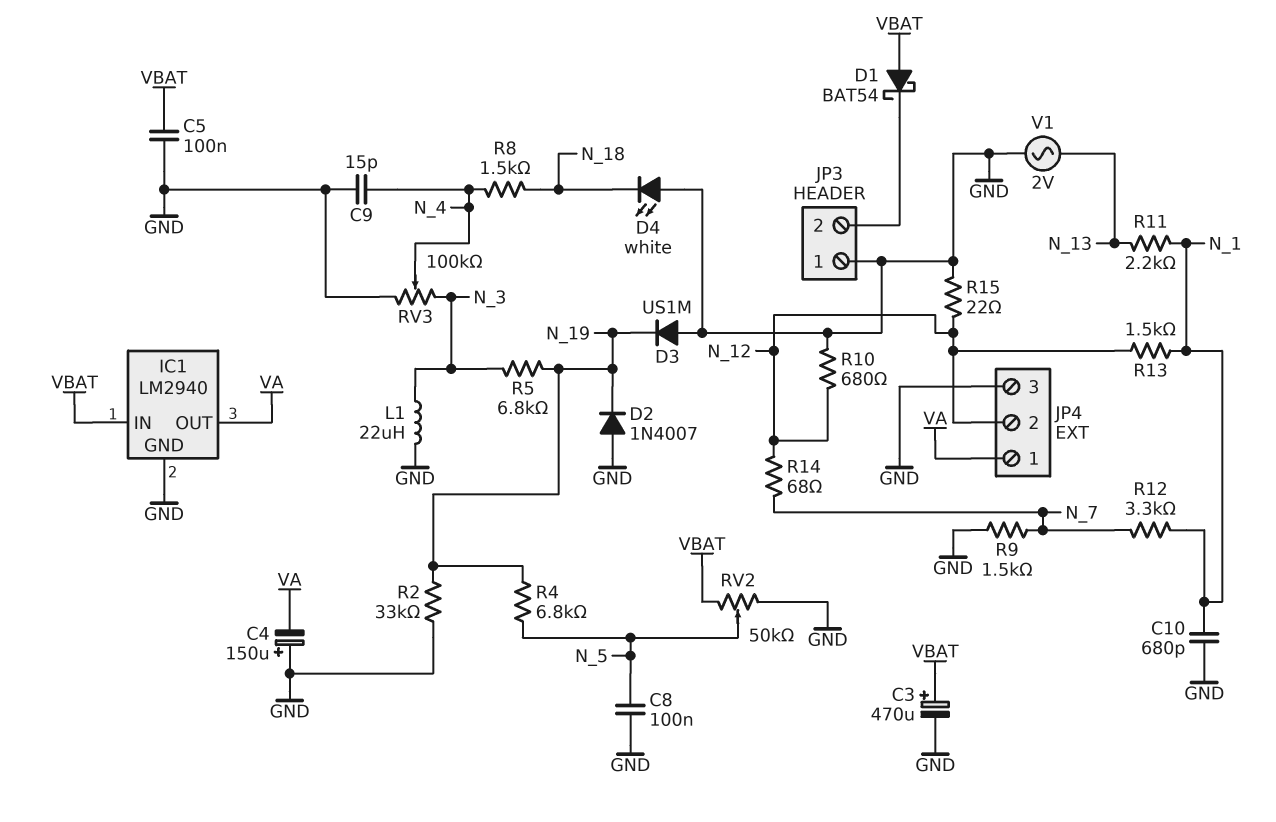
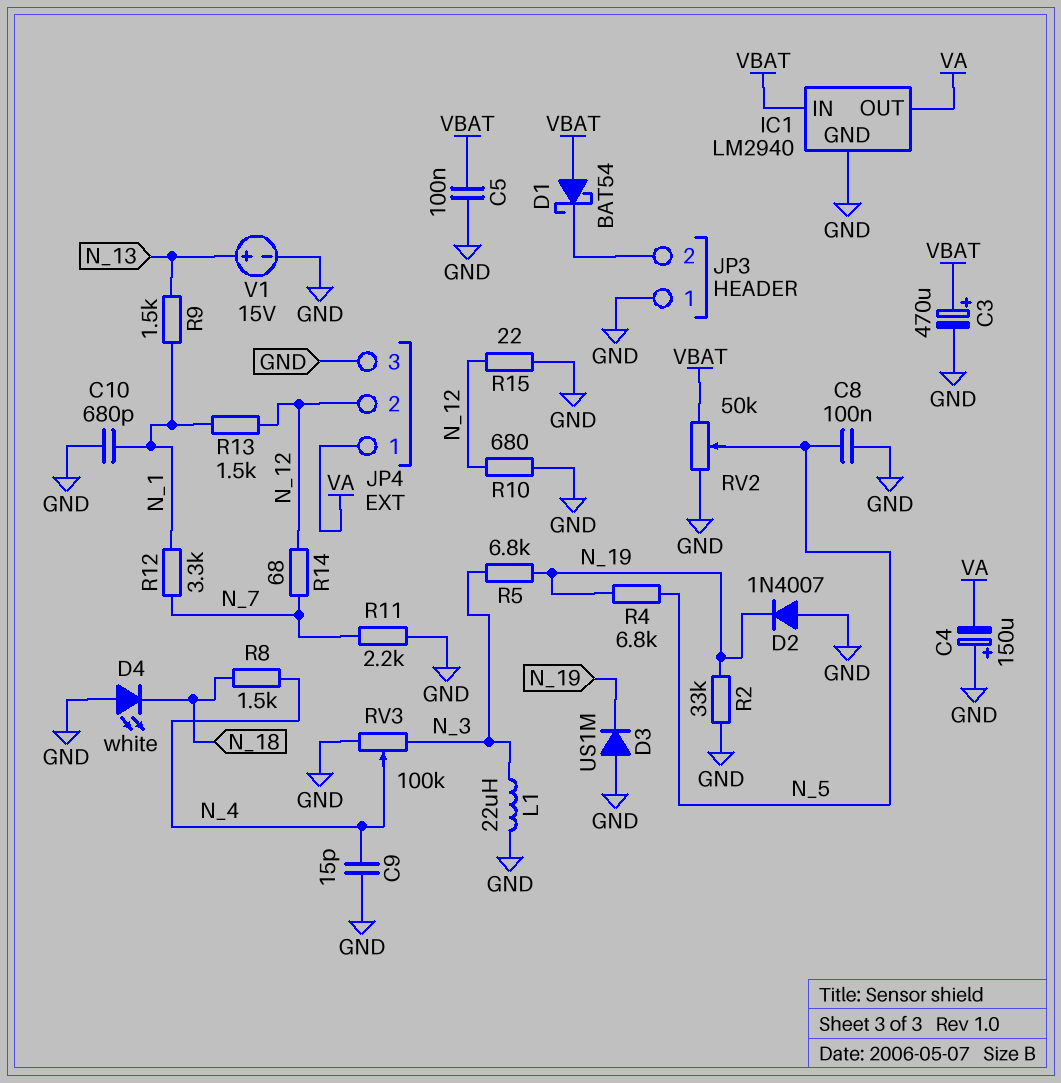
R9: 1.5k (GND, N_7) -> 1.5k (N_1, N_13)
R11: 2.2k (N_1, N_13) -> 2.2k (GND, N_7)
V1: AC 2V (GND, N_13) -> 15V (plus N_13, minus GND)

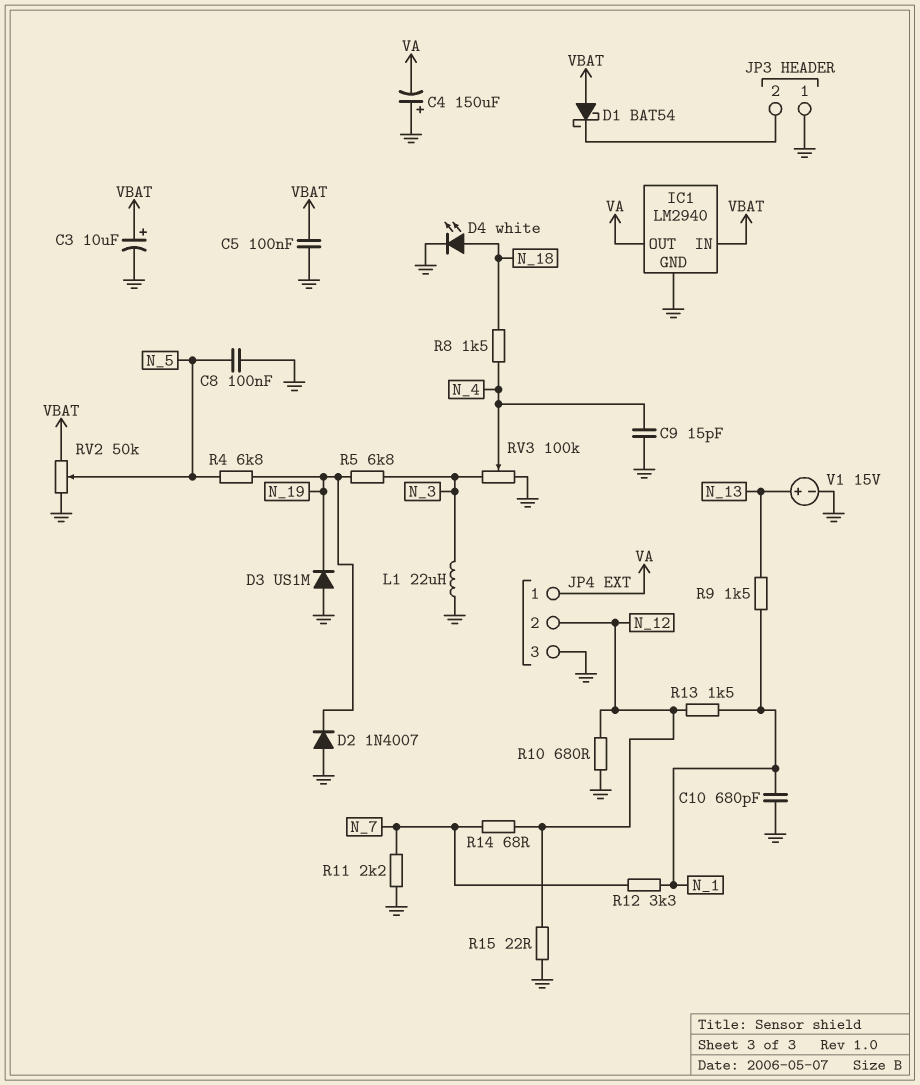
C3: 470uF (plus VBAT, minus GND) -> 10uF (plus VBAT, minus GND)
D4: LED white (A GND, K N_18) -> LED white (A N_18, K GND)
R2: 33k (GND, N_19) -> none

